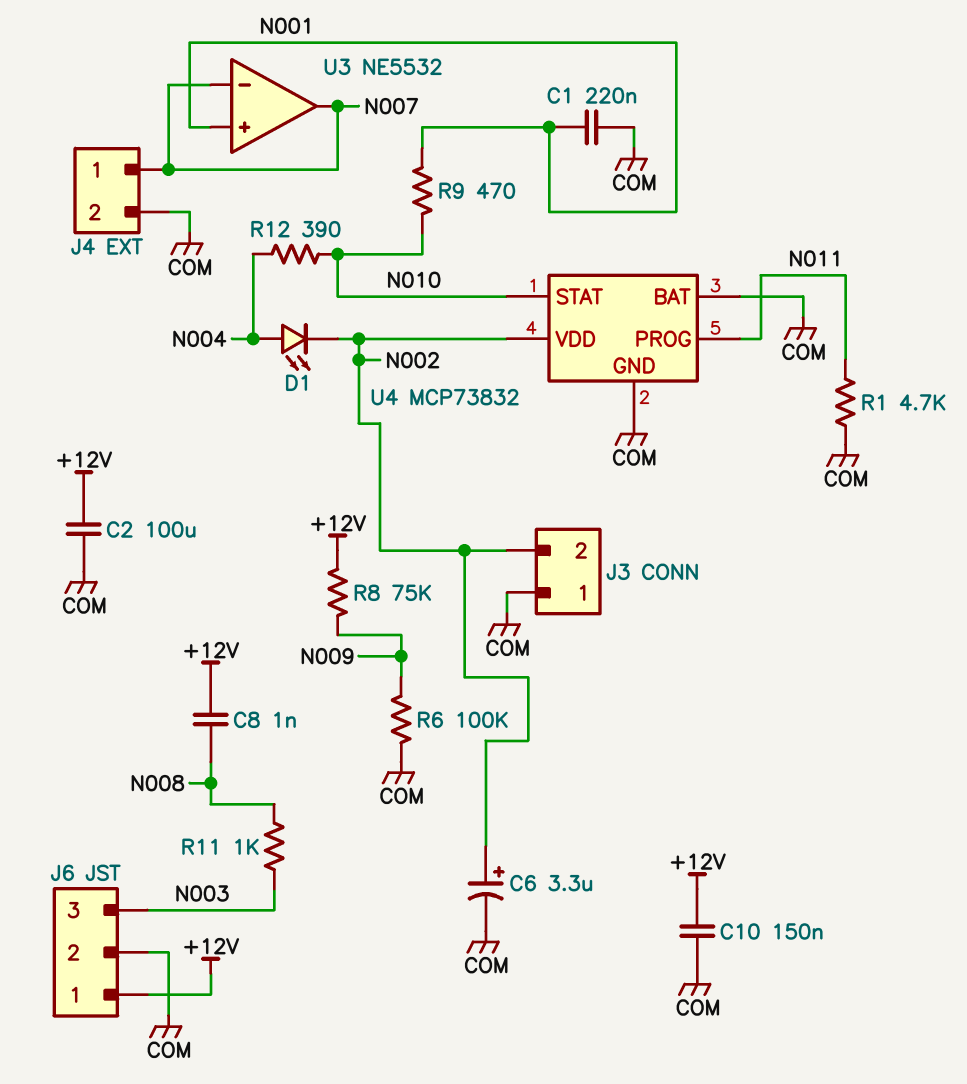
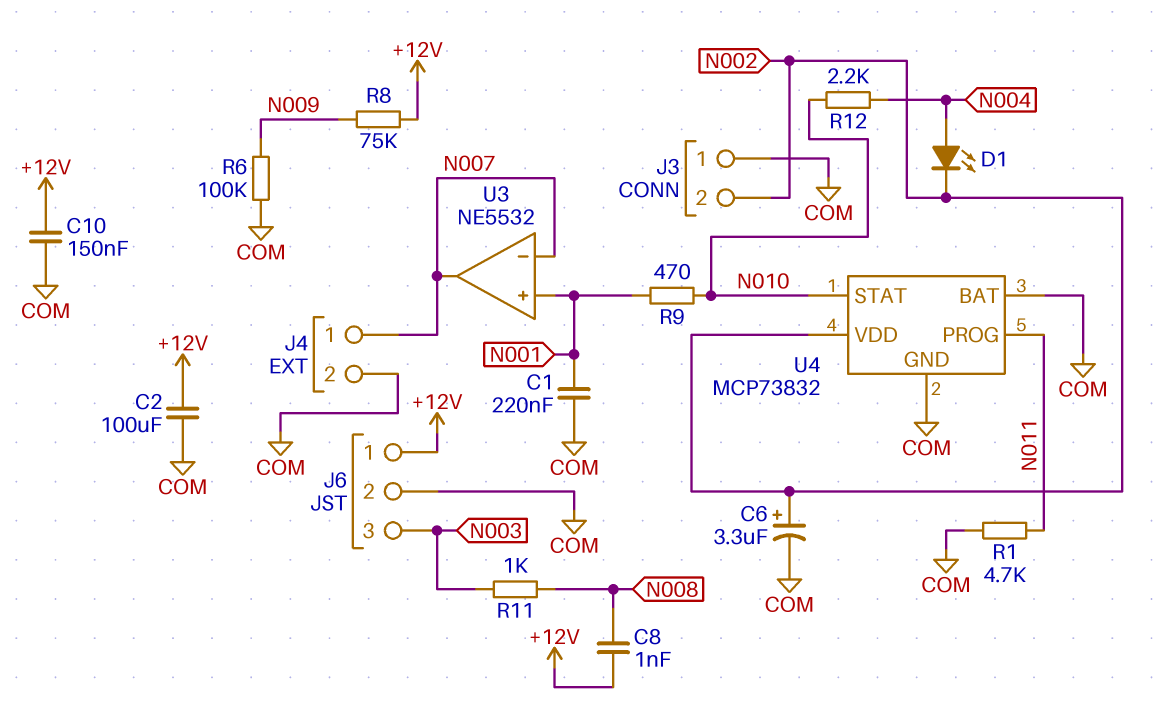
R12: 390 (N004, N010) -> 2.2k (N004, N010)

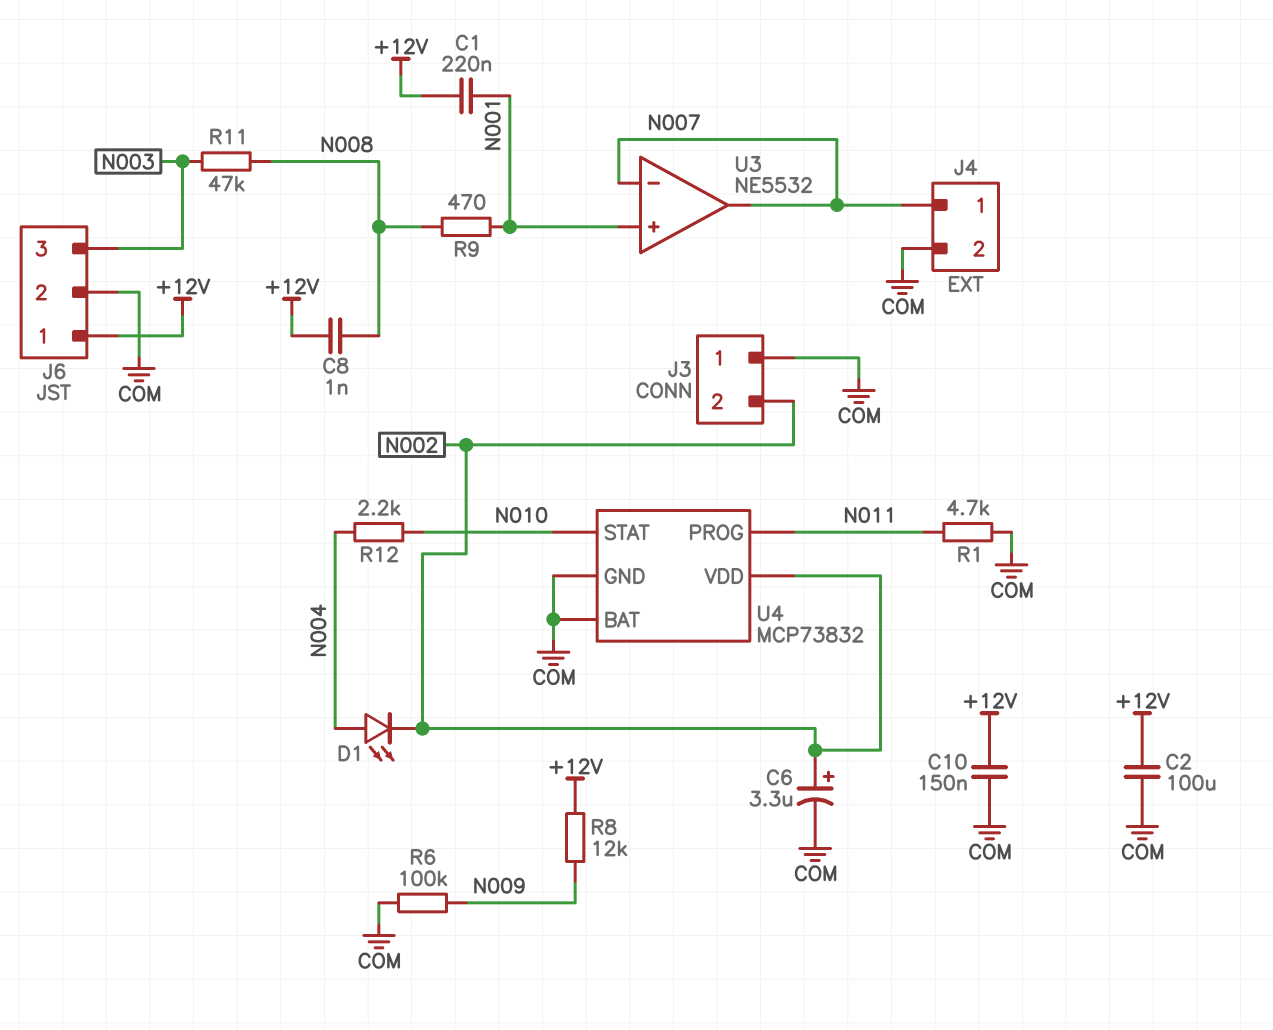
C1: 220nF (COM, N001) -> 220nF (+12V, N001)
R8: 75k (+12V, N009) -> 12k (+12V, N009)
R9: 470 (N001, N010) -> 470 (N001, N008)
R11: 1k (N003, N008) -> 47k (N003, N008)

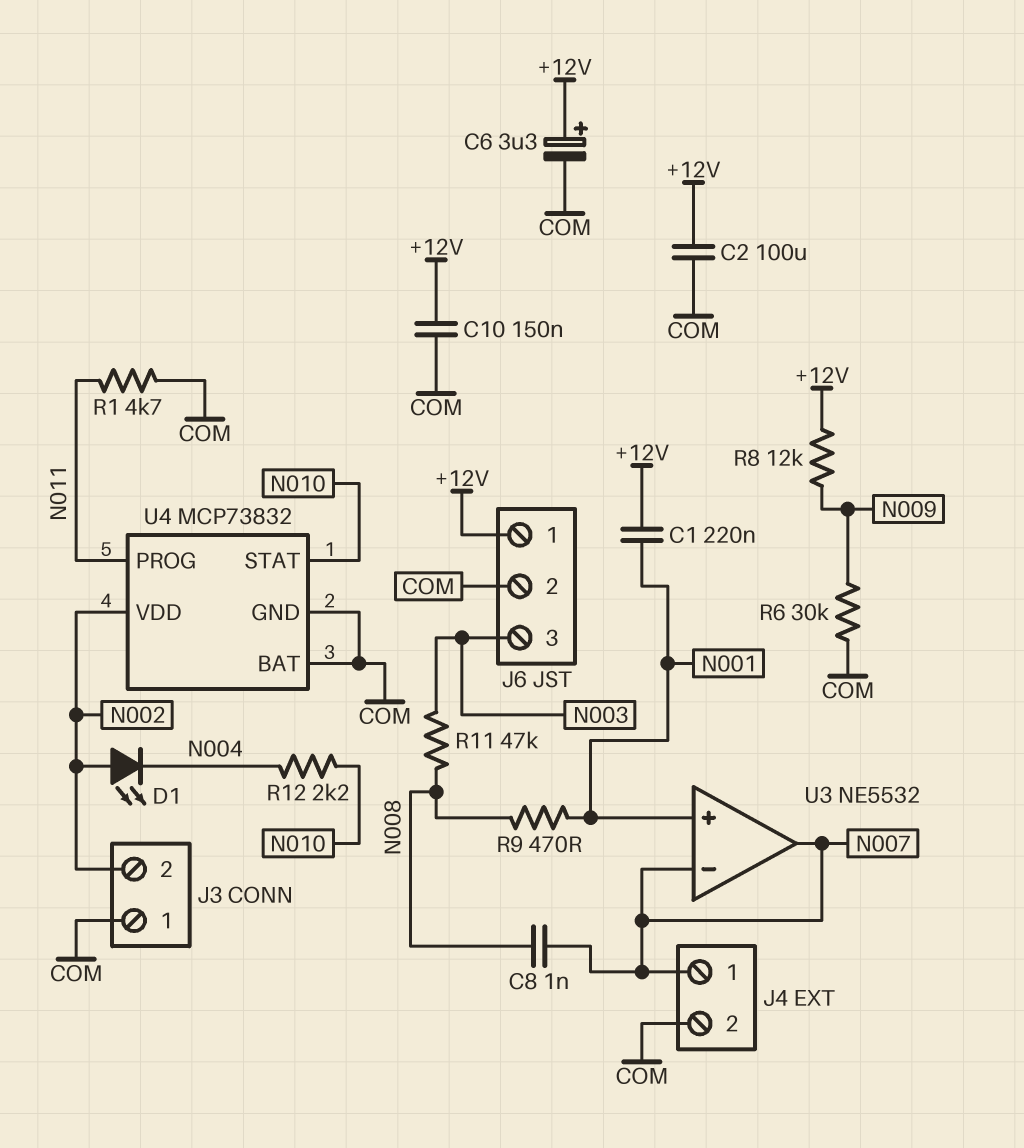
C6: 3.3uF (plus N002, minus COM) -> 3.3uF (plus +12V, minus COM)
C8: 1nF (+12V, N008) -> 1nF (N007, N008)
D1: LED (A N004, K N002) -> LED (A N002, K N004)
R6: 100k (COM, N009) -> 30k (COM, N009)

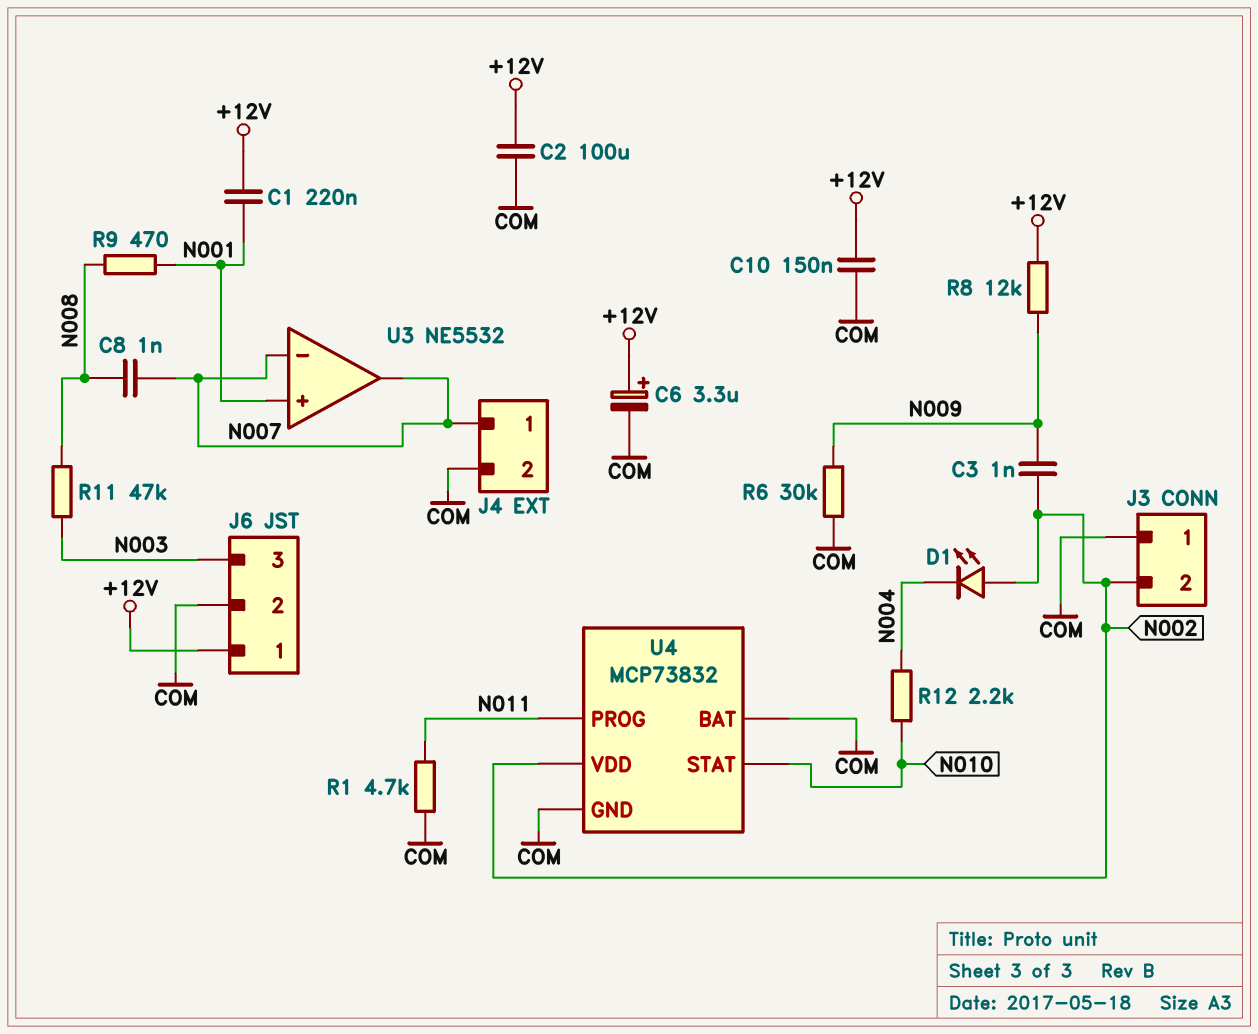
C3: none -> 1nF (N002, N009)

